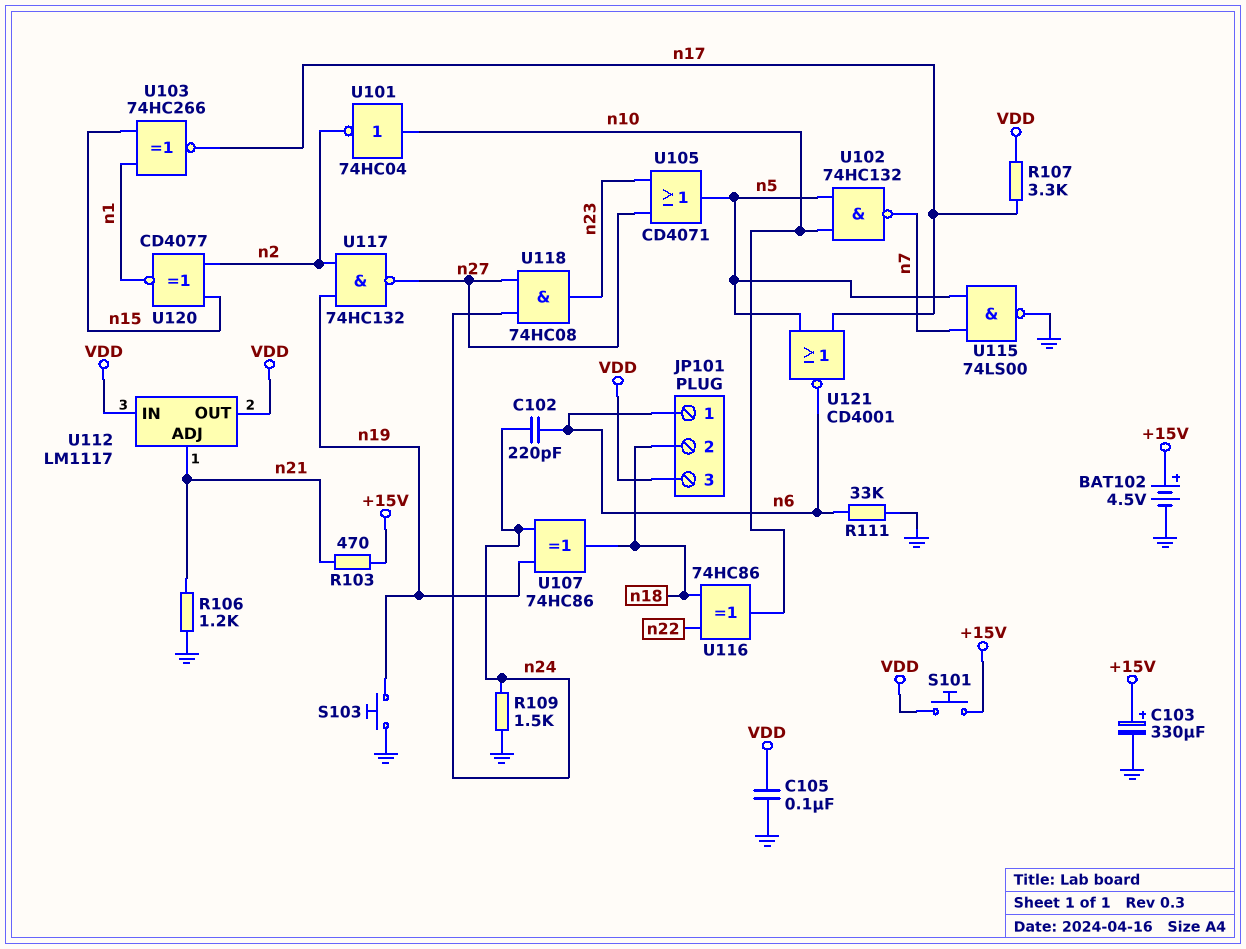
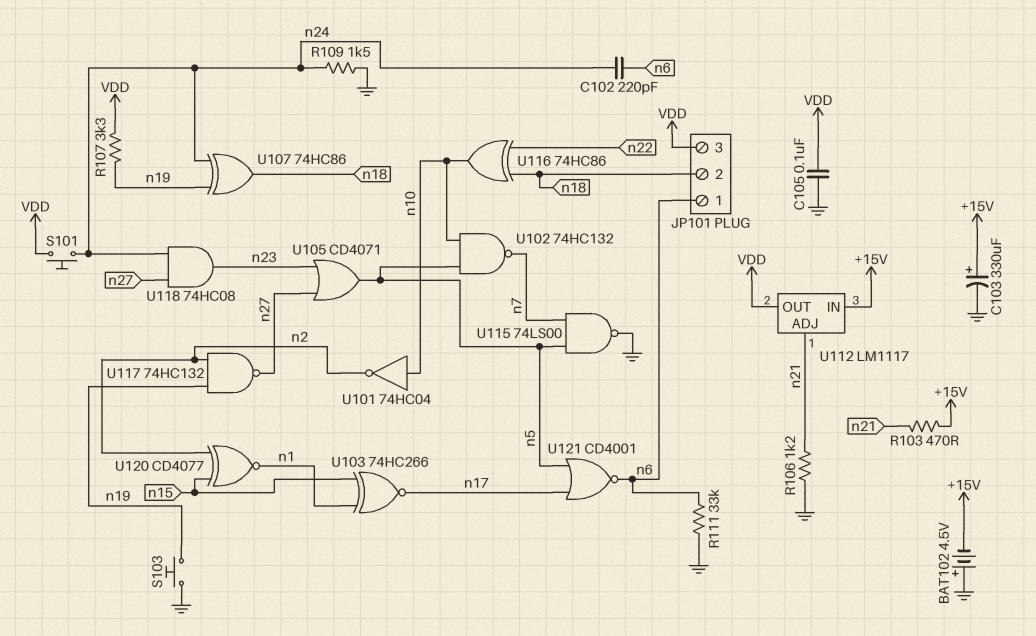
BAT102: 4.5V (plus +15V, minus GND) -> 4.5V (plus GND, minus +15V)
R107: 3.3k (VDD, n17) -> 3.3k (VDD, n19)
S101: button (+15V, VDD) -> button (VDD, n24)
U112 pin IN: VDD -> +15V

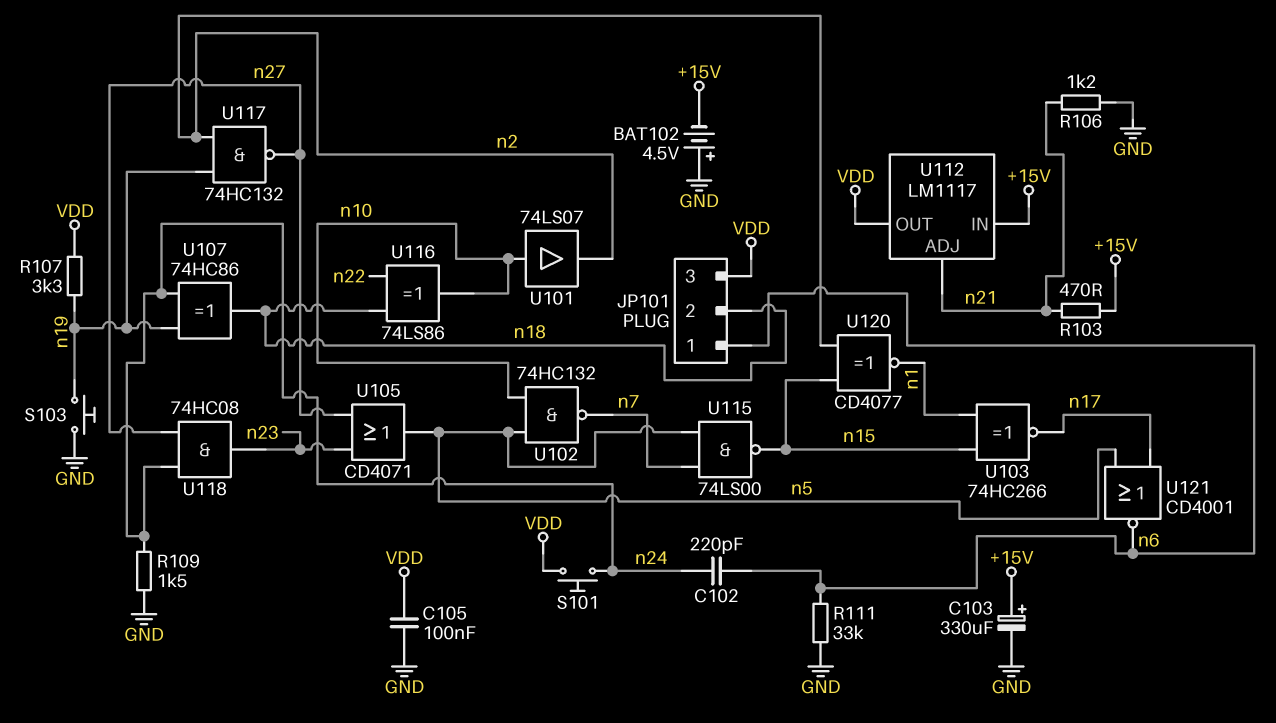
U101: NOT 74HC04 (in n10, out n2) -> buffer 74LS07 (in n10, out n2)
U115: NAND 74LS00 (in n5, in n7, out GND) -> NAND 74LS00 (in n5, in n7, out n15)
U116: XOR 74HC86 (in n18, in n22, out n10) -> XOR 74LS86 (in n18, in n22, out n10)

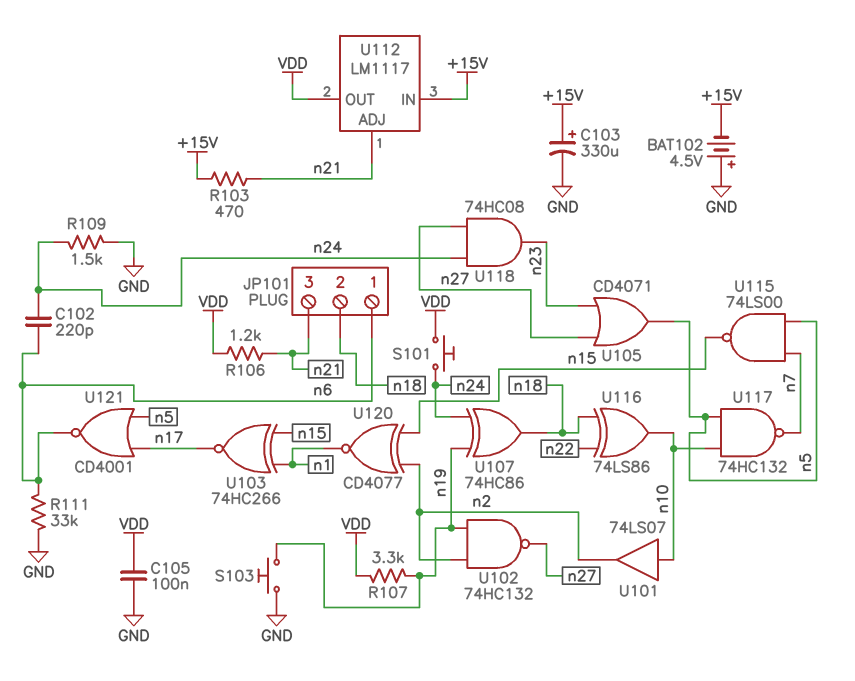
JP101 pin 3: VDD -> n21
R106: 1.2k (GND, n21) -> 1.2k (VDD, n21)
U102: NAND 74HC132 (in n5, in n10, out n7) -> NAND 74HC132 (in n2, in n19, out n27)
U117: NAND 74HC132 (in n2, in n19, out n27) -> NAND 74HC132 (in n5, in n10, out n7)

